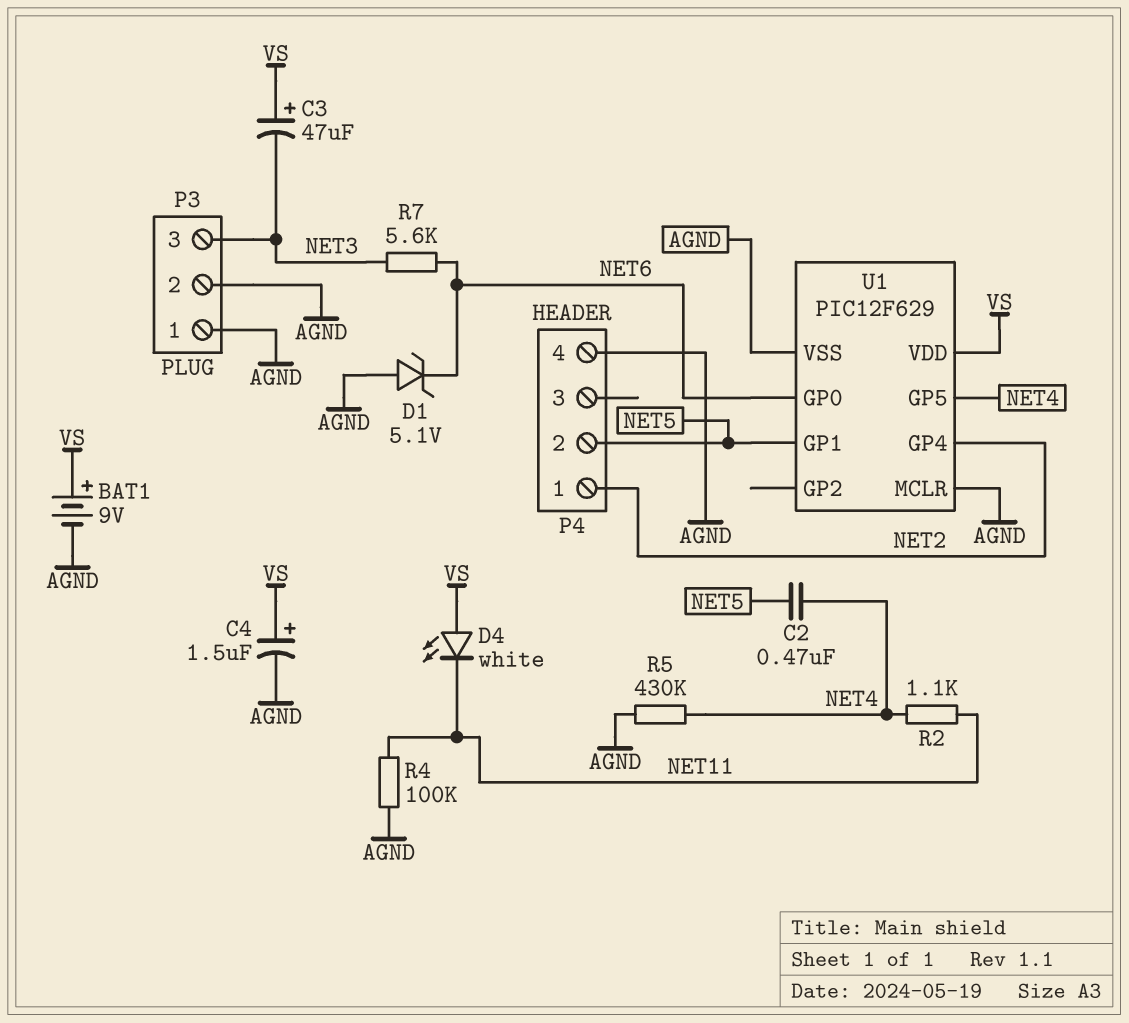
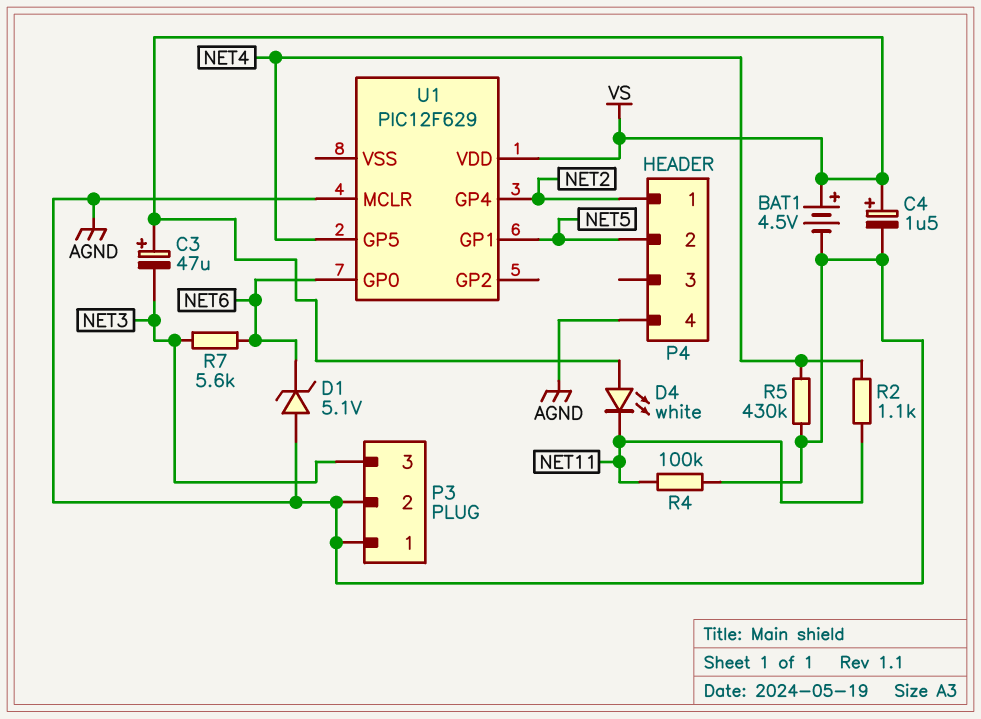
BAT1: 9V (plus VS, minus AGND) -> 4.5V (plus VS, minus AGND)
C2: 470nF (NET4, NET5) -> none
U1 pin VSS: AGND -> none

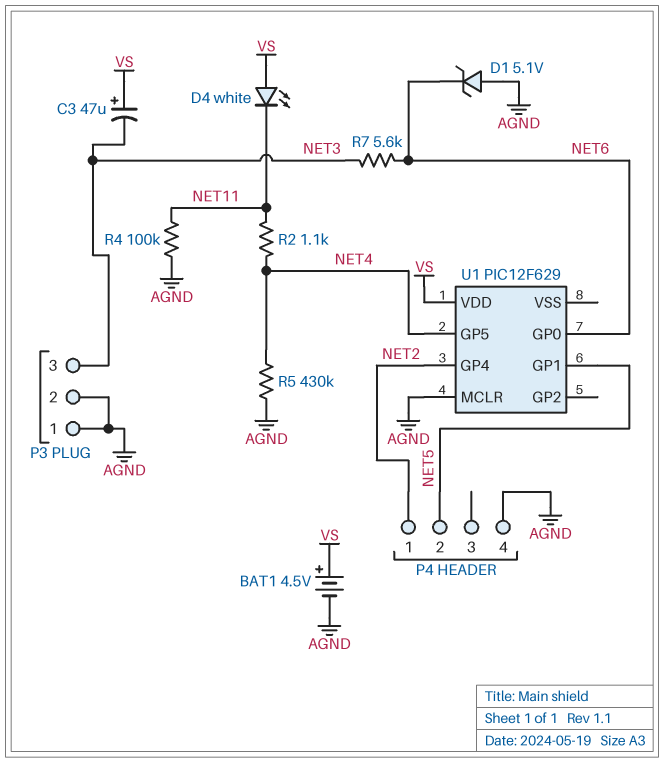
C4: 1.5uF (plus VS, minus AGND) -> none

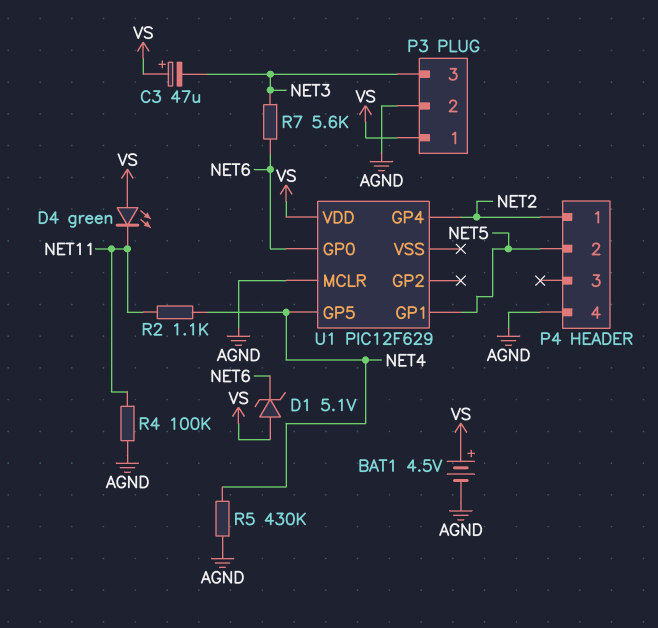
D1: zener 5.1V (A AGND, K NET6) -> zener 5.1V (A VS, K NET6)
D4: LED white (A VS, K NET11) -> LED green (A VS, K NET11)
P3 pin 1: AGND -> VS

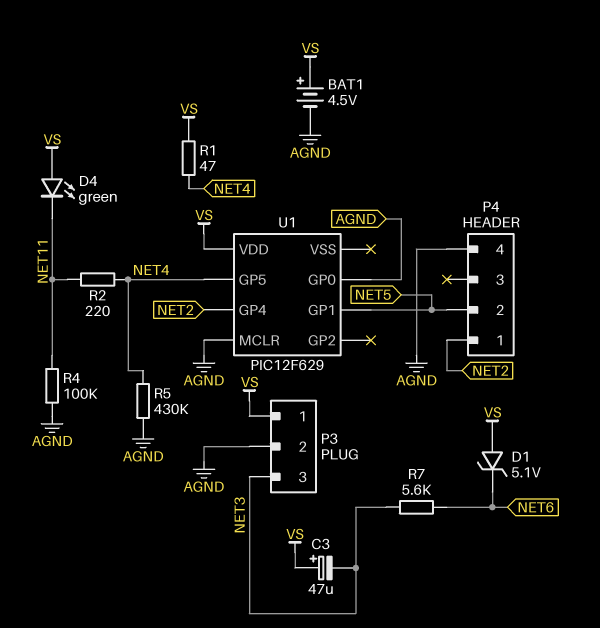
R1: none -> 47 (NET4, VS)
R2: 1.1k (NET4, NET11) -> 220 (NET4, NET11)
U1 pin GP0: NET6 -> AGND

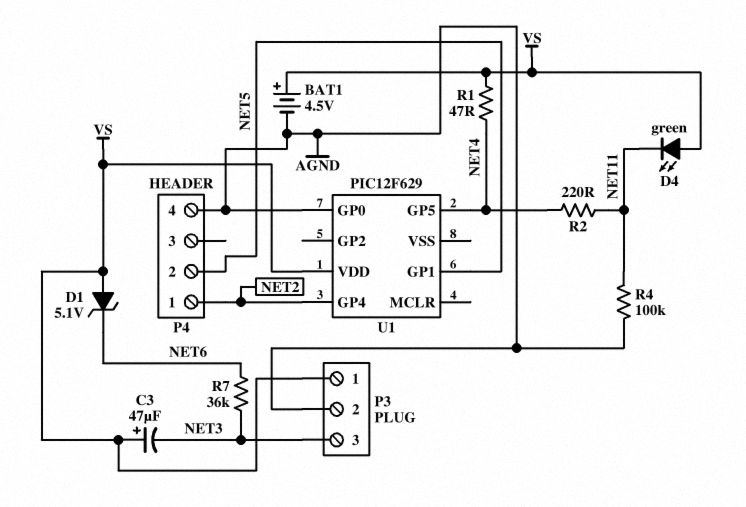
R5: 430k (AGND, NET4) -> none
R7: 5.6k (NET3, NET6) -> 36k (NET3, NET6)
U1 pin MCLR: AGND -> none

